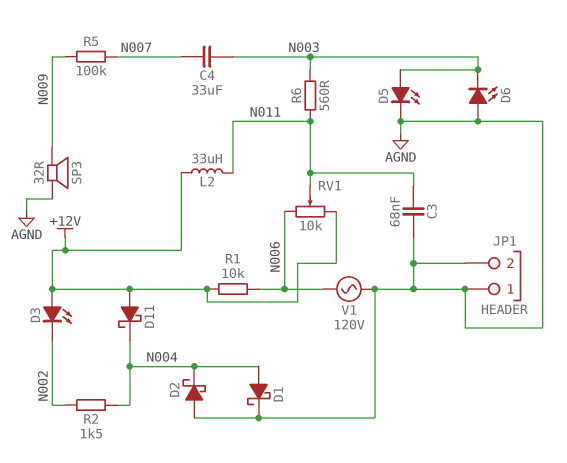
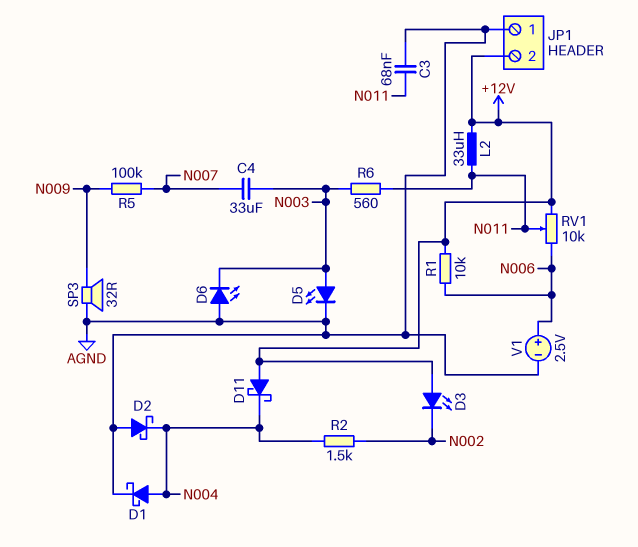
JP1 pin 2: AGND -> +12V
V1: AC 120V (AGND, N006) -> 2.5V (plus N006, minus AGND)

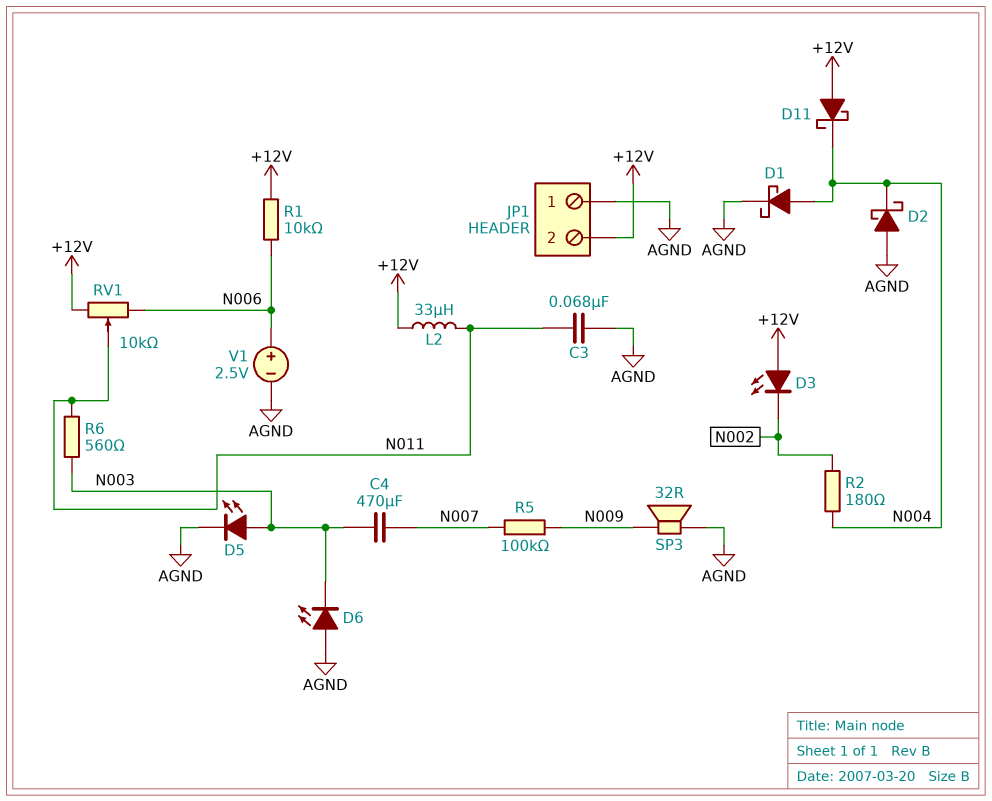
C4: 33uF (N003, N007) -> 470uF (N003, N007)
R2: 1.5k (N002, N004) -> 180 (N002, N004)

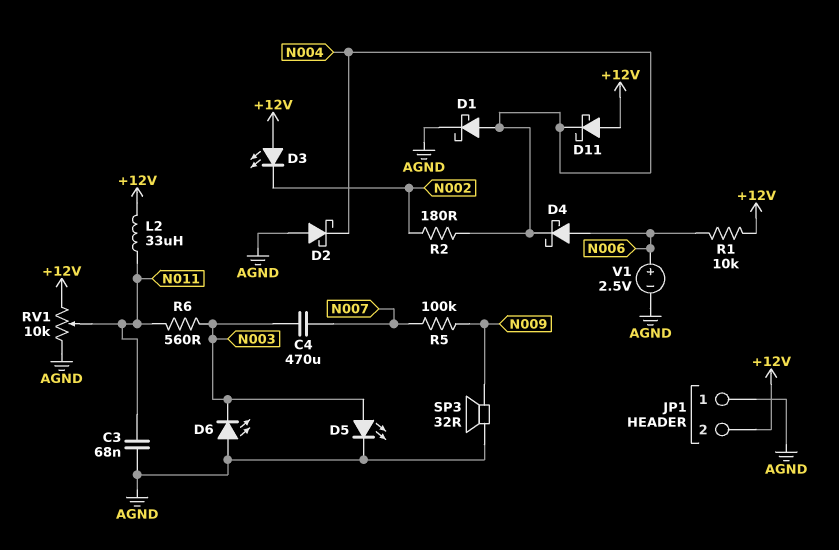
D4: none -> schottky (A N006, K N004)
RV1: 10k (+12V, N006, wiper N011) -> 10k (+12V, AGND, wiper N011)

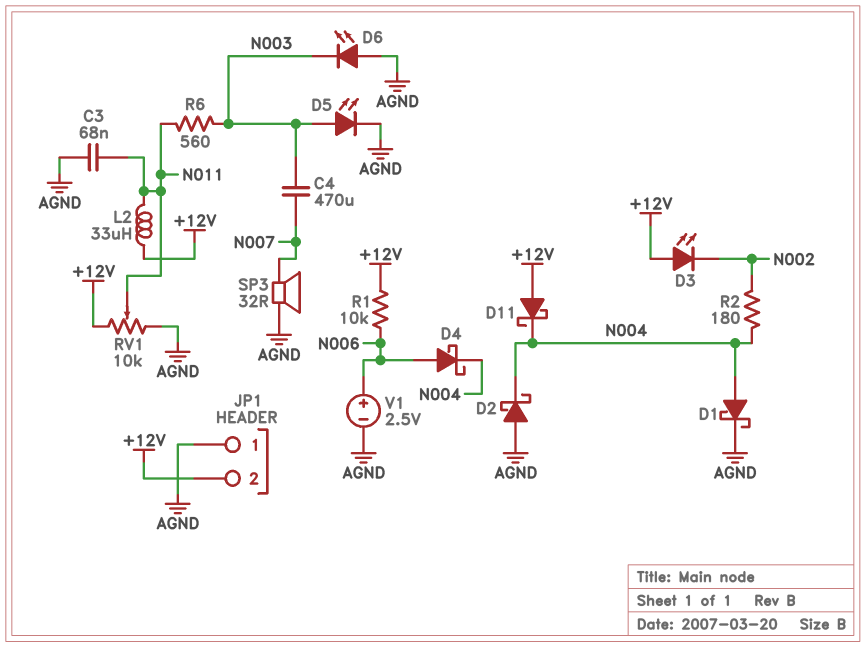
R5: 100k (N007, N009) -> none
SP3: speaker 32R (AGND, N009) -> speaker 32R (AGND, N007)

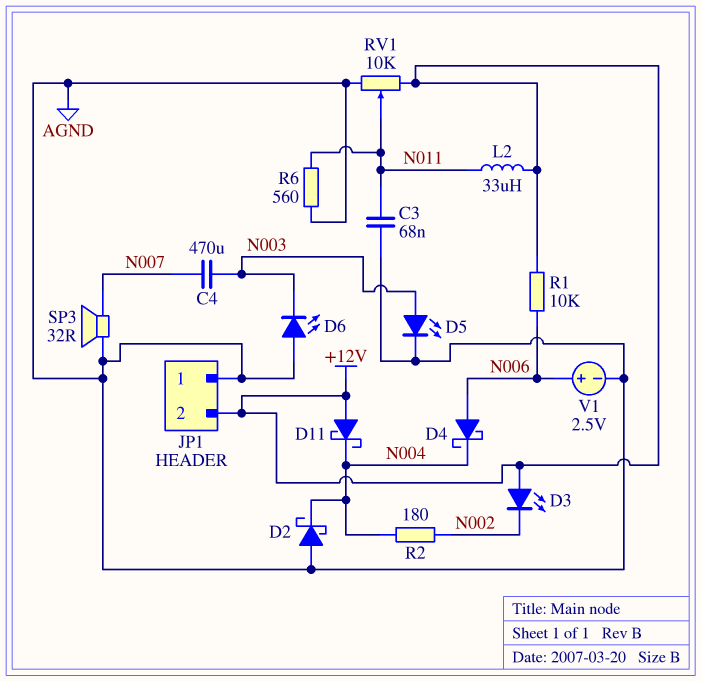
D1: schottky (A N004, K AGND) -> none
R6: 560 (N003, N011) -> 560 (AGND, N011)

